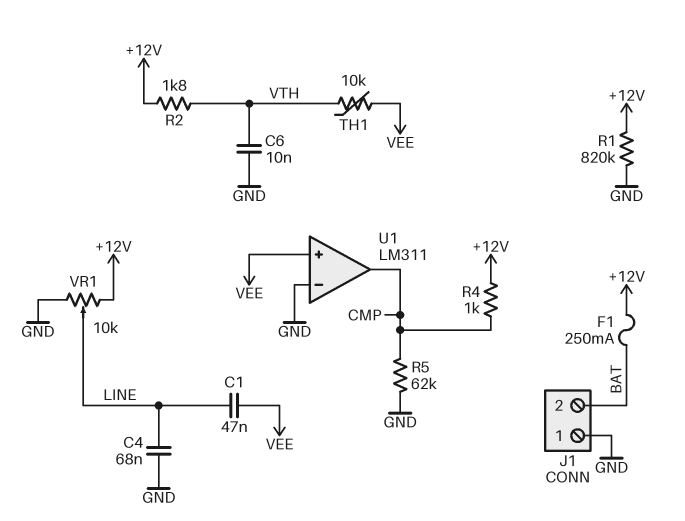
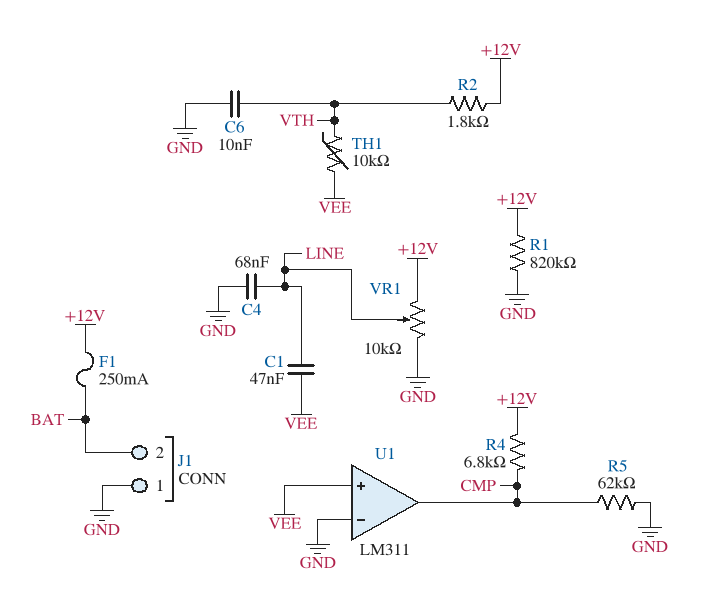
R4: 1k (+12V, CMP) -> 6.8k (+12V, CMP)

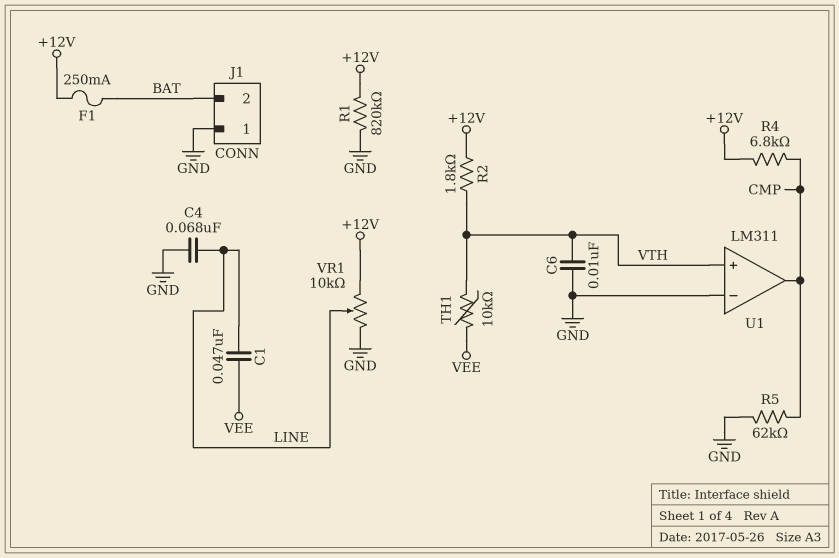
U1 pin in+: VEE -> VTH

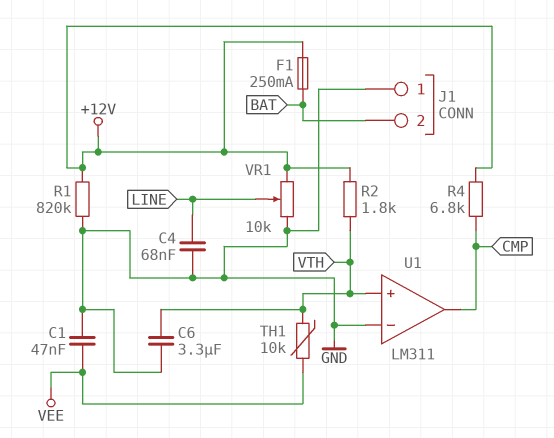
C1: 47nF (LINE, VEE) -> 47nF (GND, VEE)
C6: 10nF (GND, VTH) -> 3.3uF (GND, VTH)
R5: 62k (CMP, GND) -> none

